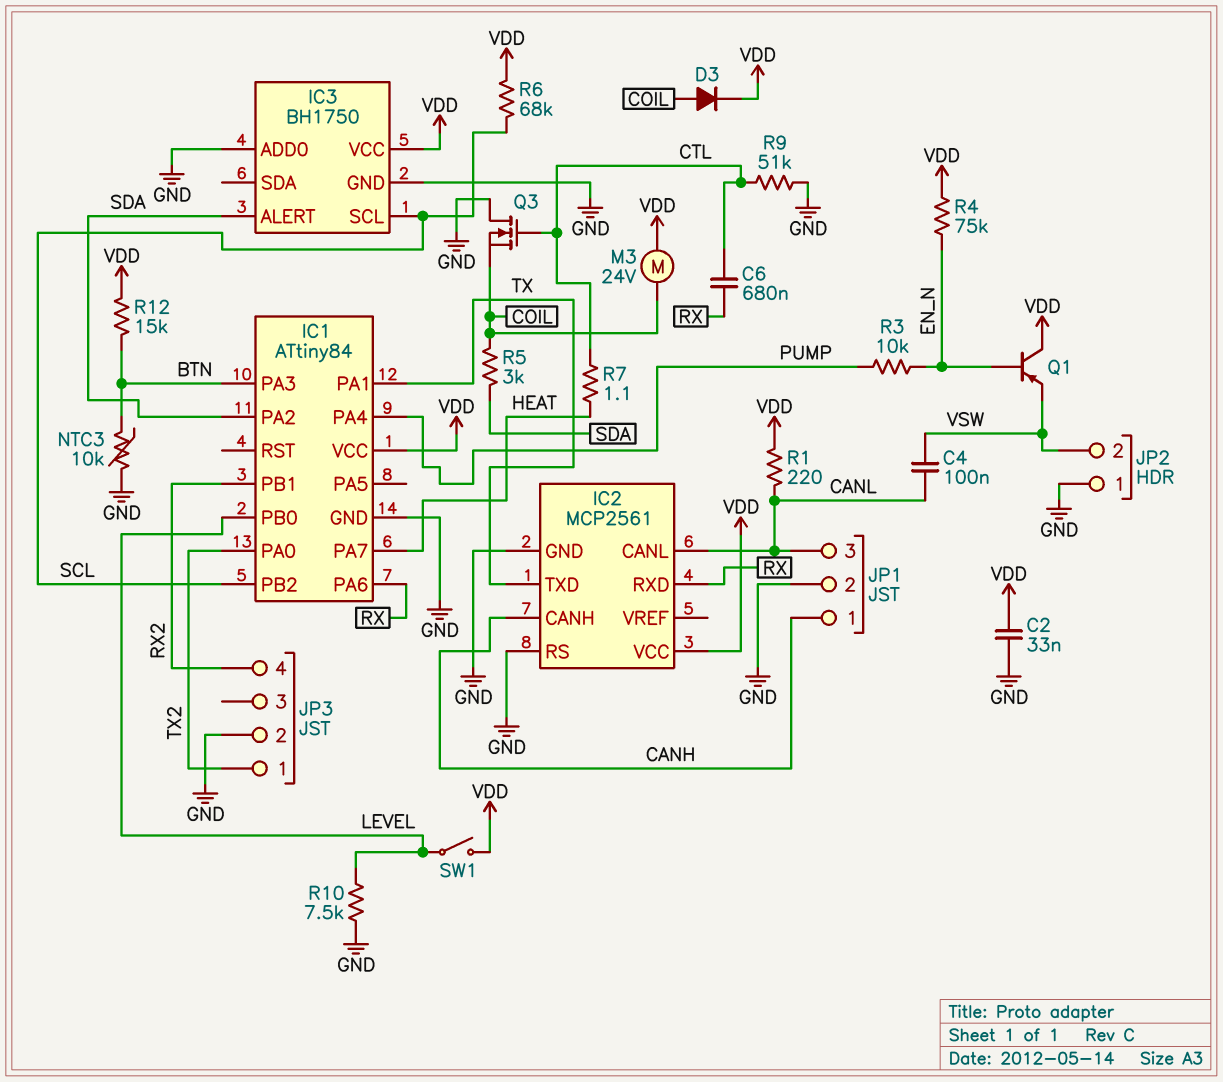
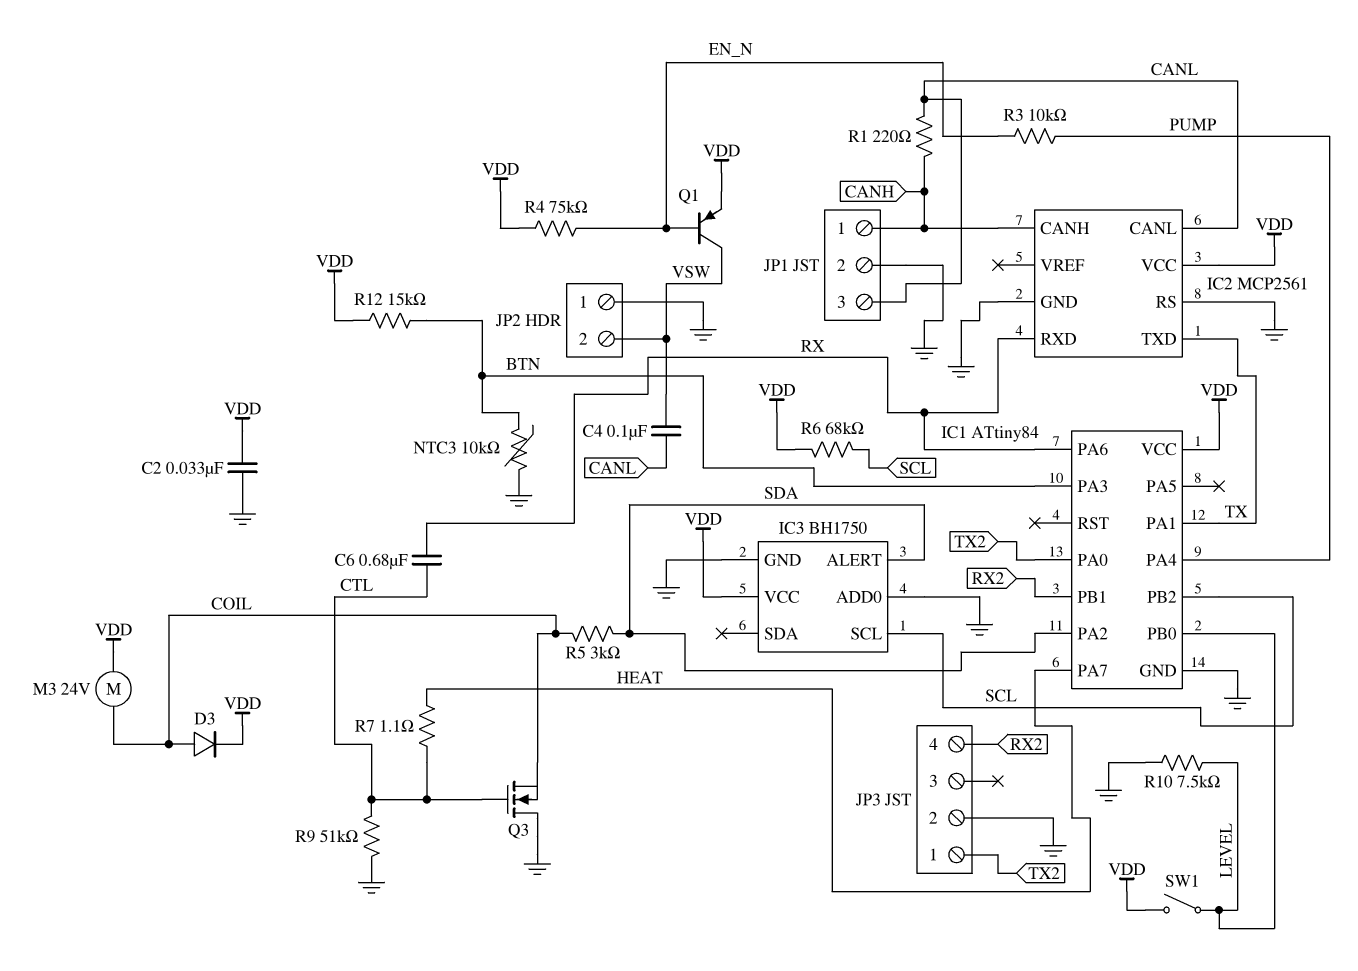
Q1: PNP (B EN_N, C VDD, E VSW) -> PNP (B EN_N, C VSW, E VDD)
R1: 220 (CANL, VDD) -> 220 (CANH, CANL)

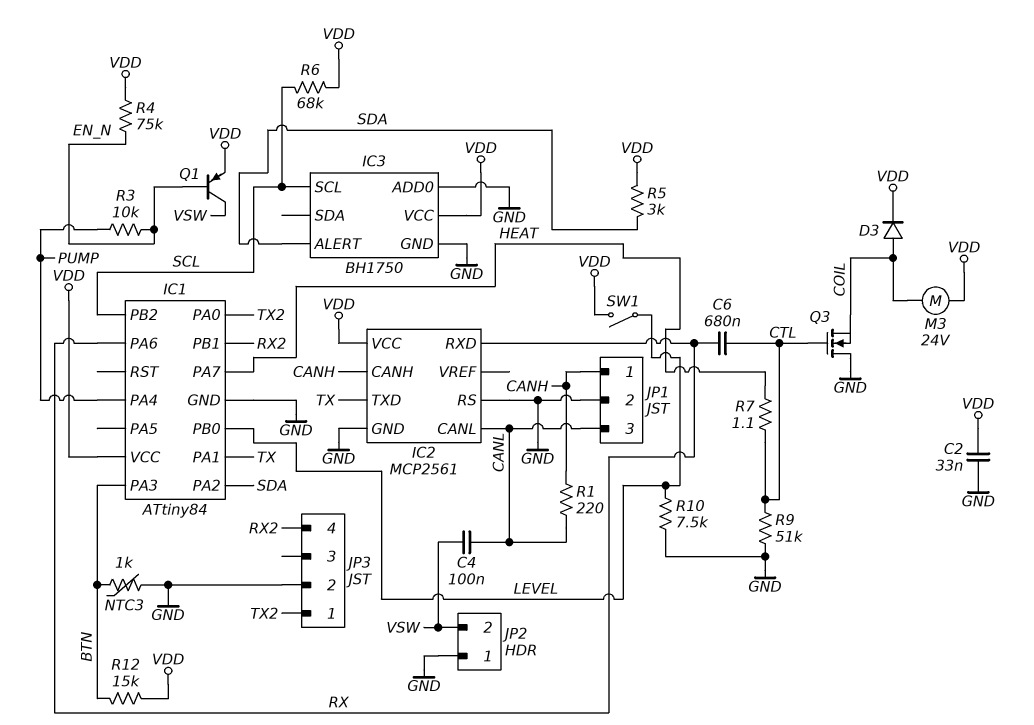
NTC3: 10k (BTN, GND) -> 1k (BTN, GND)
R5: 3k (COIL, SDA) -> 3k (SDA, VDD)

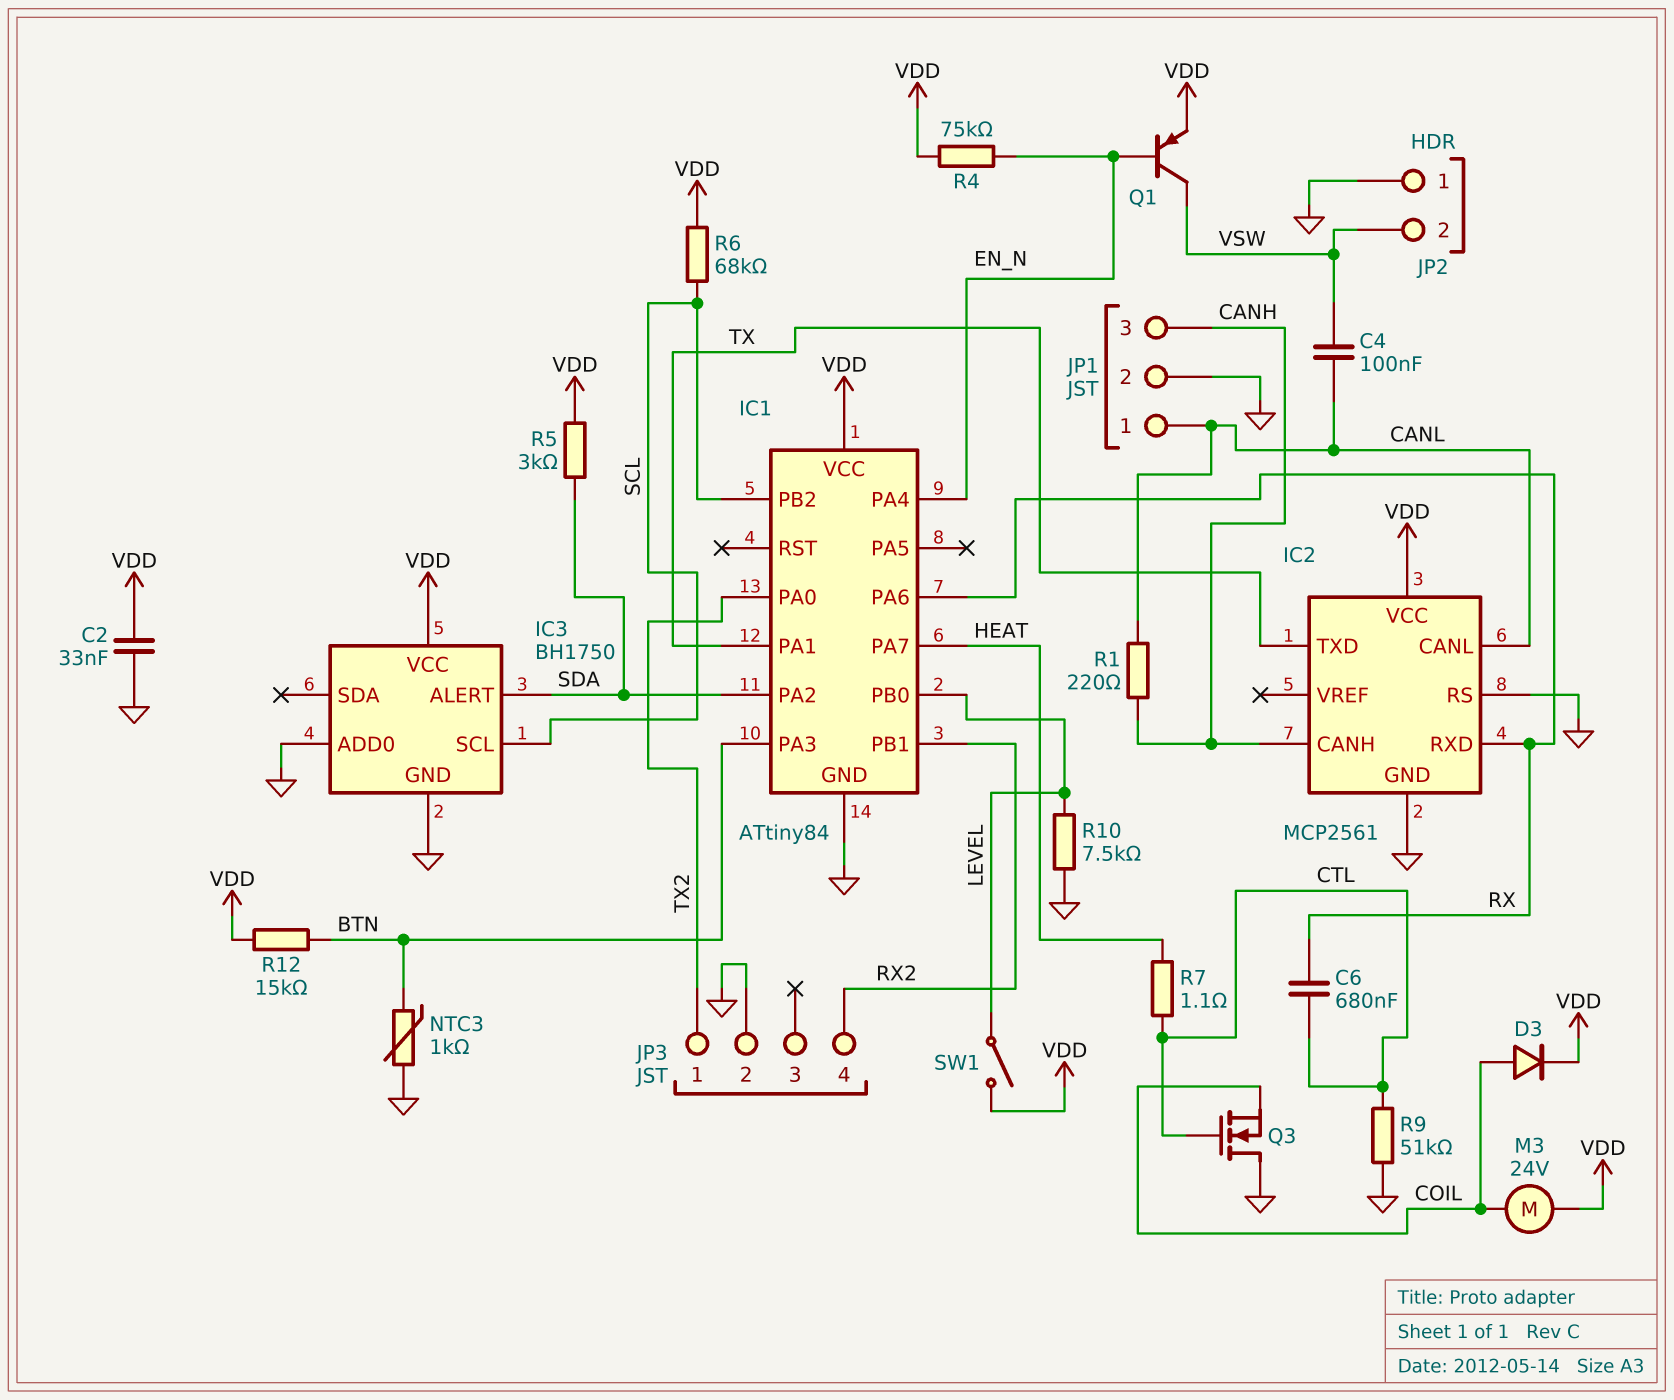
IC1 pin PA4: PUMP -> EN_N
JP1 pin 1: CANH -> CANL
JP1 pin 3: CANL -> CANH
R3: 10k (EN_N, PUMP) -> none

